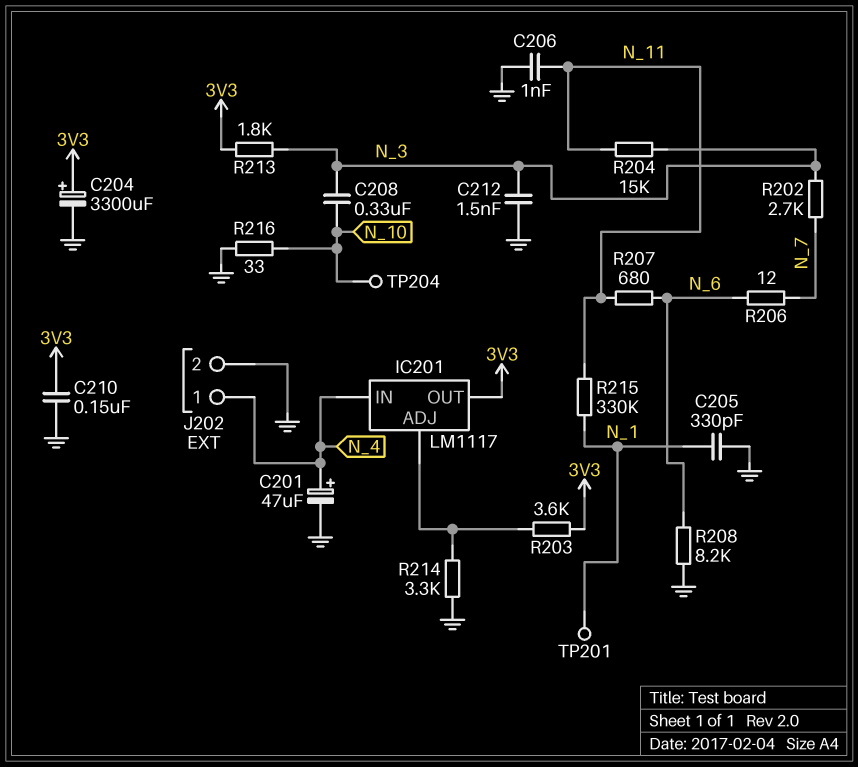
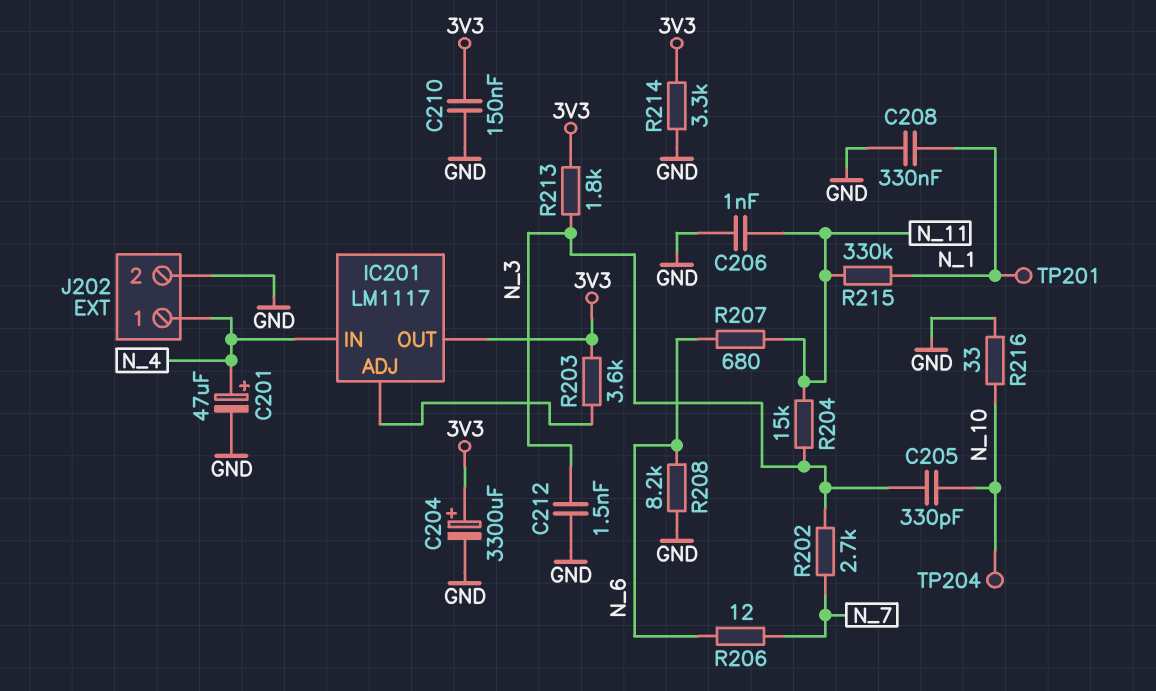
C205: 330pF (GND, N_1) -> 330pF (N_3, N_10)
C208: 330nF (N_3, N_10) -> 330nF (GND, N_1)
R214: 3.3k (GND, IC201/ADJ) -> 3.3k (3V3, GND)

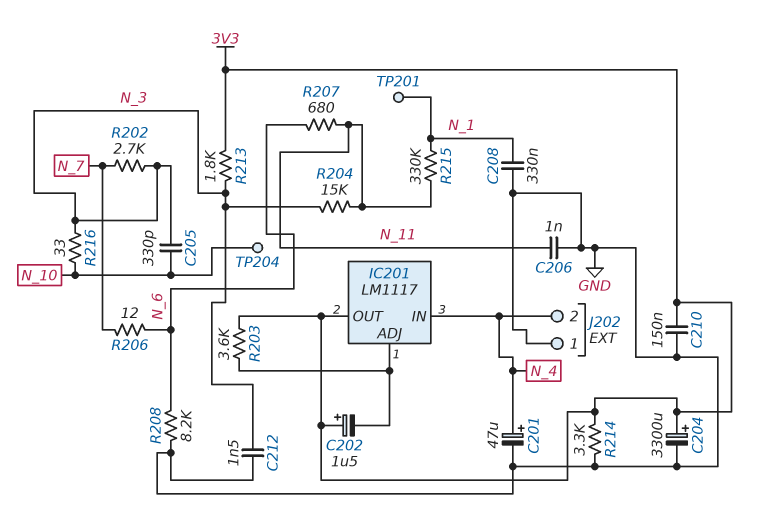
C202: none -> 1.5uF (plus 3V3, minus IC201/ADJ)
J202 pin 1: N_4 -> GND
J202 pin 2: GND -> N_4
R216: 33 (GND, N_10) -> 33 (N_3, N_10)

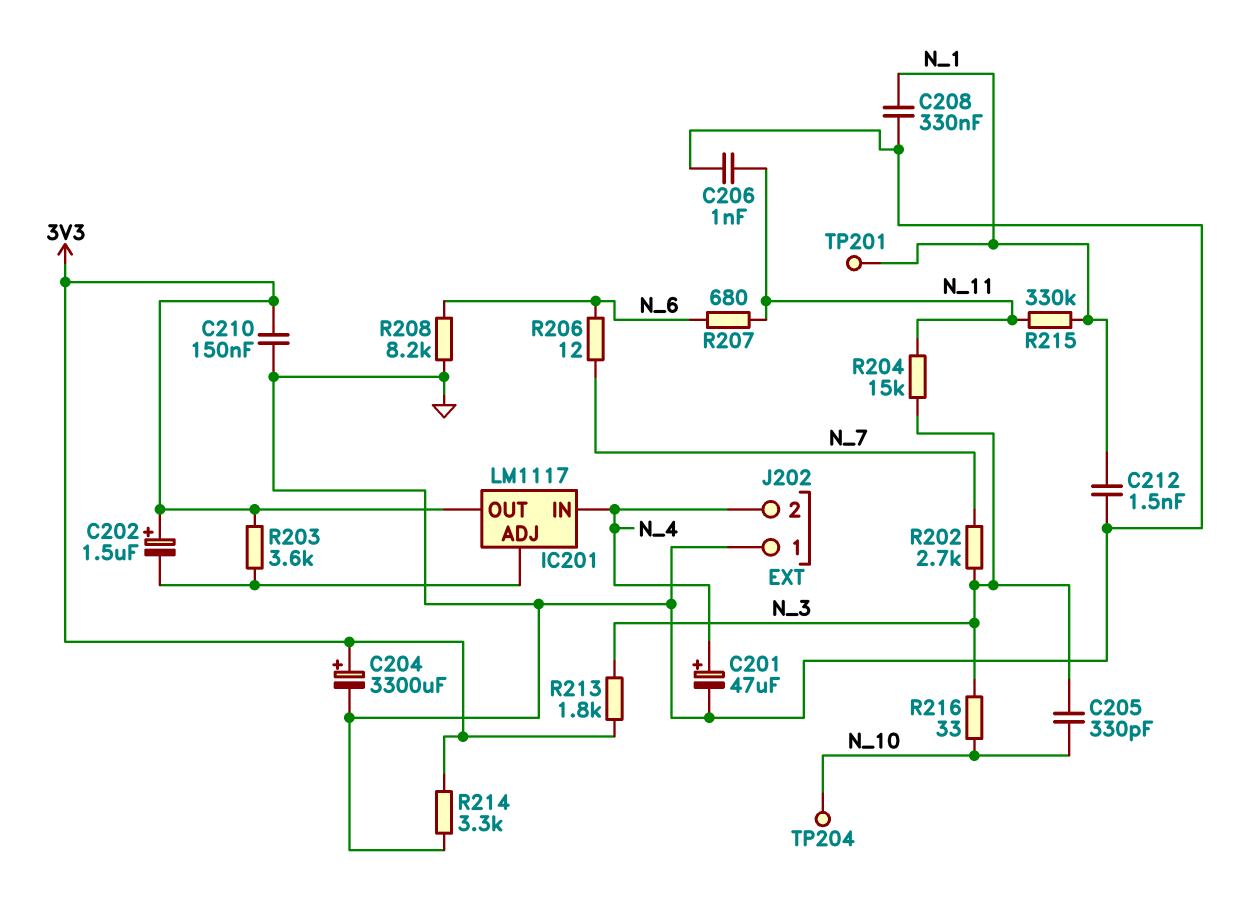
C212: 1.5nF (GND, N_3) -> 1.5nF (GND, N_1)

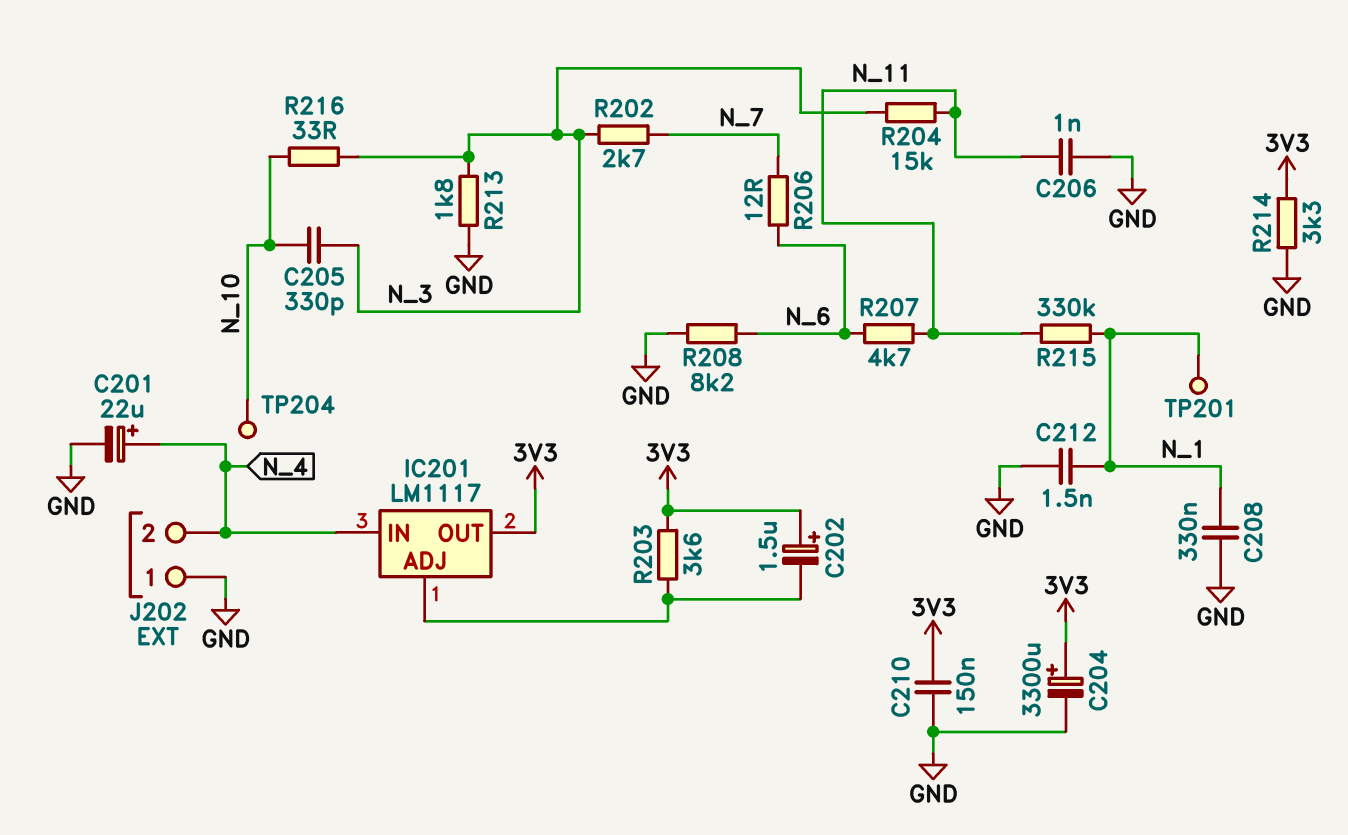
C201: 47uF (plus N_4, minus GND) -> 22uF (plus N_4, minus GND)
R207: 680 (N_6, N_11) -> 4.7k (N_6, N_11)
R213: 1.8k (3V3, N_3) -> 1.8k (GND, N_3)

